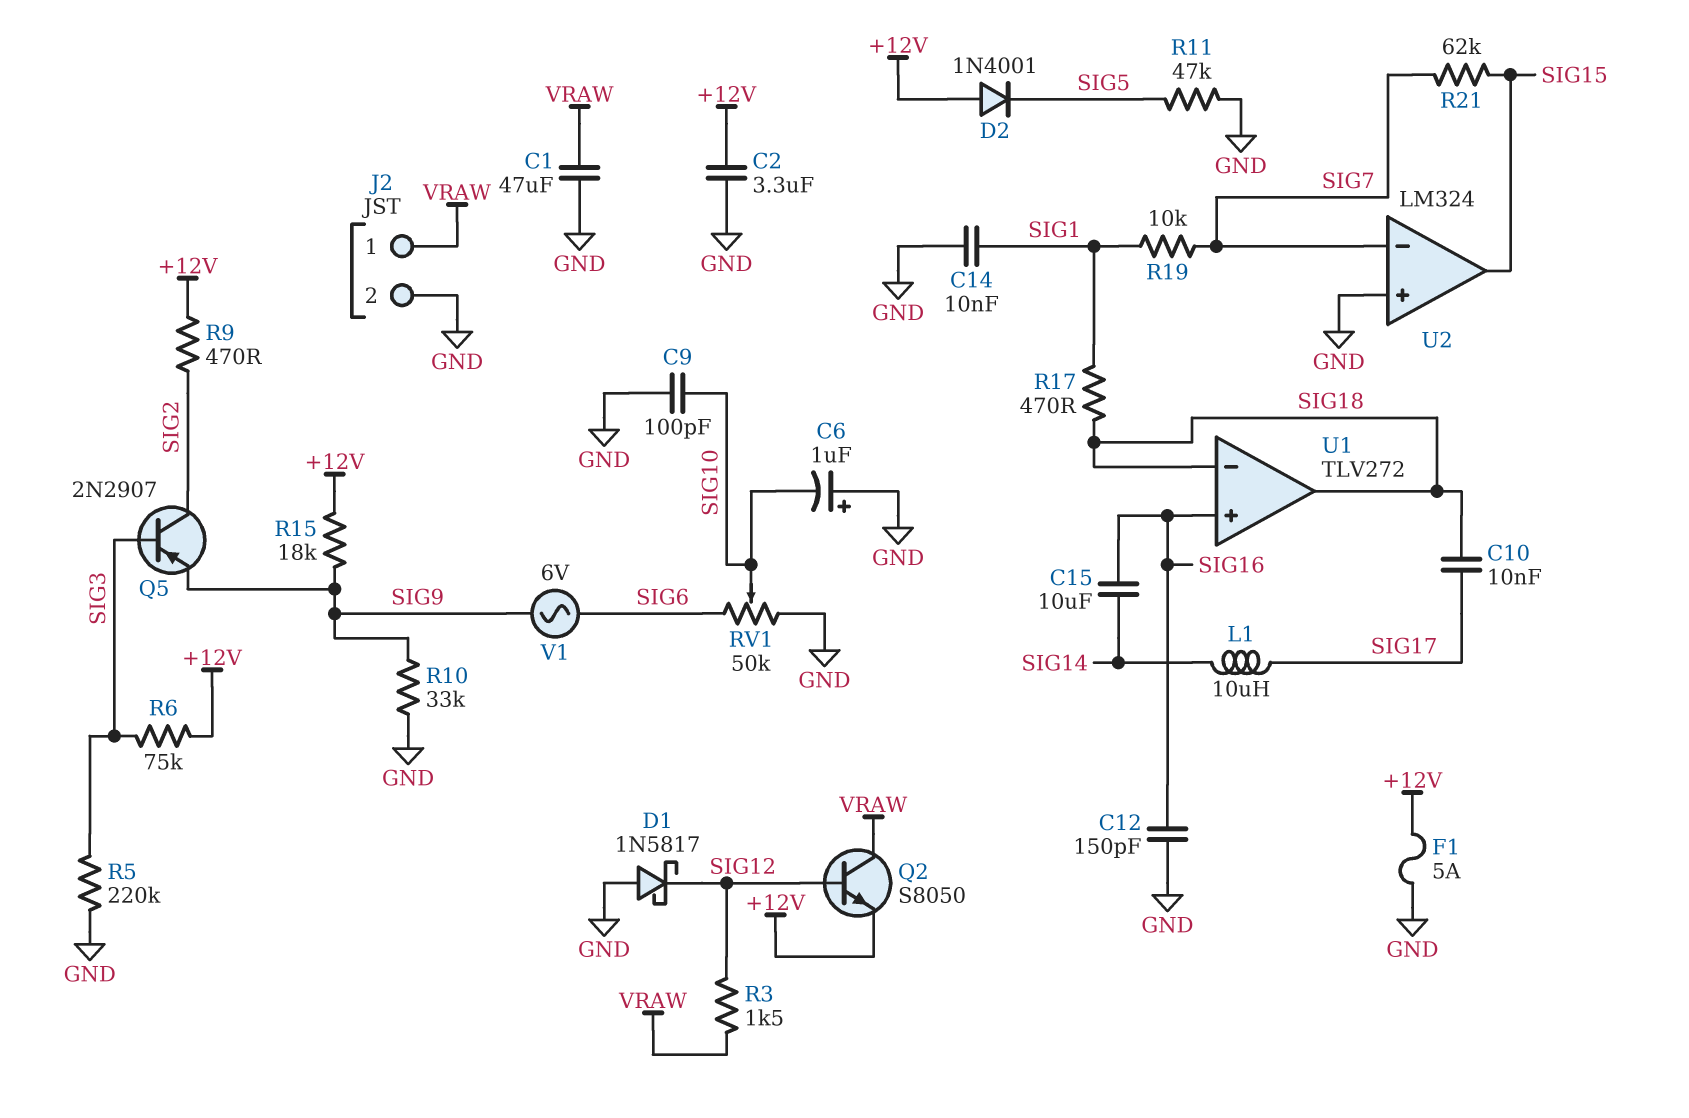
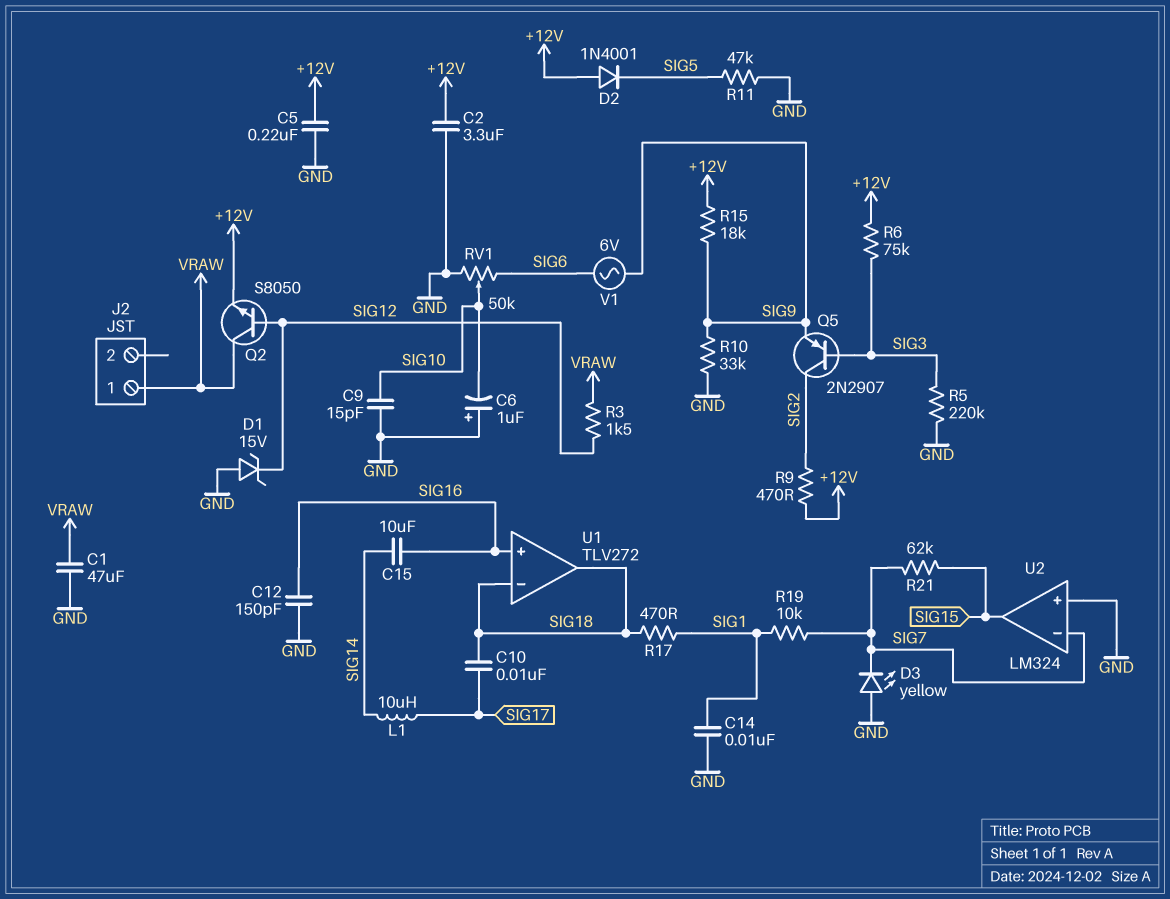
C5: none -> 220nF (+12V, GND)
C9: 100pF (GND, SIG10) -> 15pF (GND, SIG10)
D1: schottky 1N5817 (A GND, K SIG12) -> zener 15V (A GND, K SIG12)
D3: none -> LED yellow (A GND, K SIG7)
F1: 5A (+12V, GND) -> none
J2 pin 2: GND -> none

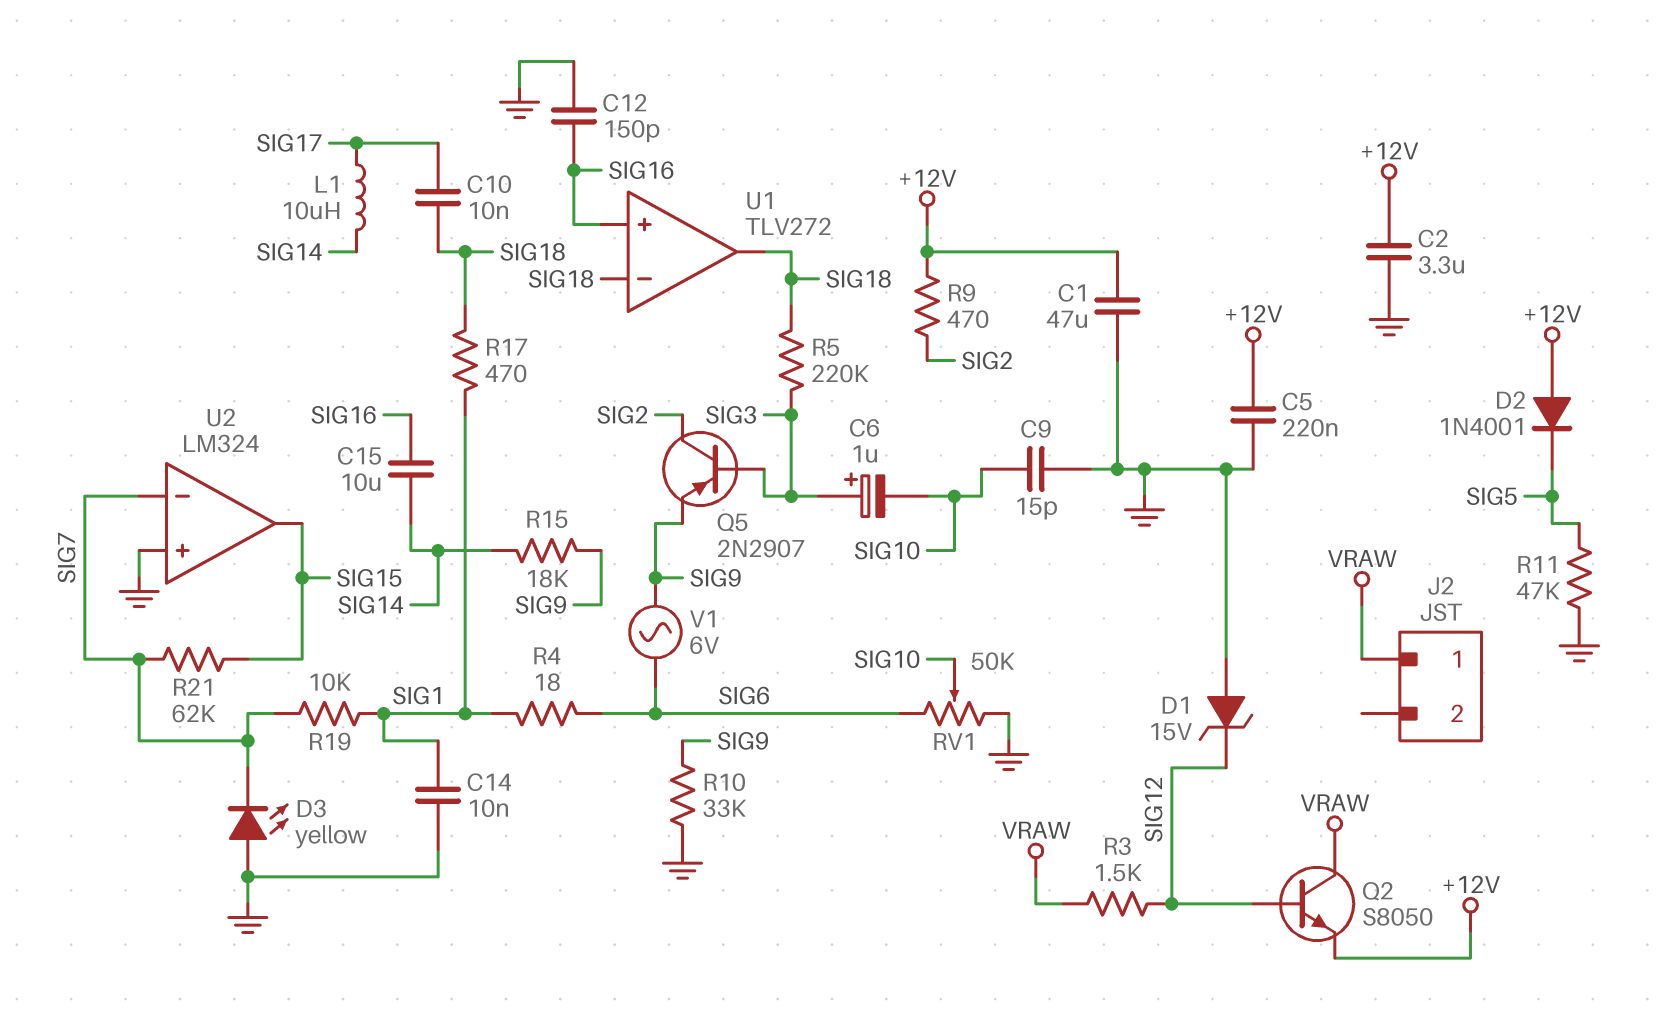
C1: 47uF (GND, VRAW) -> 47uF (+12V, GND)
C6: 1uF (plus GND, minus SIG10) -> 1uF (plus SIG3, minus SIG10)
R4: none -> 18 (SIG1, SIG6)
R5: 220k (GND, SIG3) -> 220k (SIG3, SIG18)
R6: 75k (+12V, SIG3) -> none
R15: 18k (+12V, SIG9) -> 18k (SIG9, SIG14)

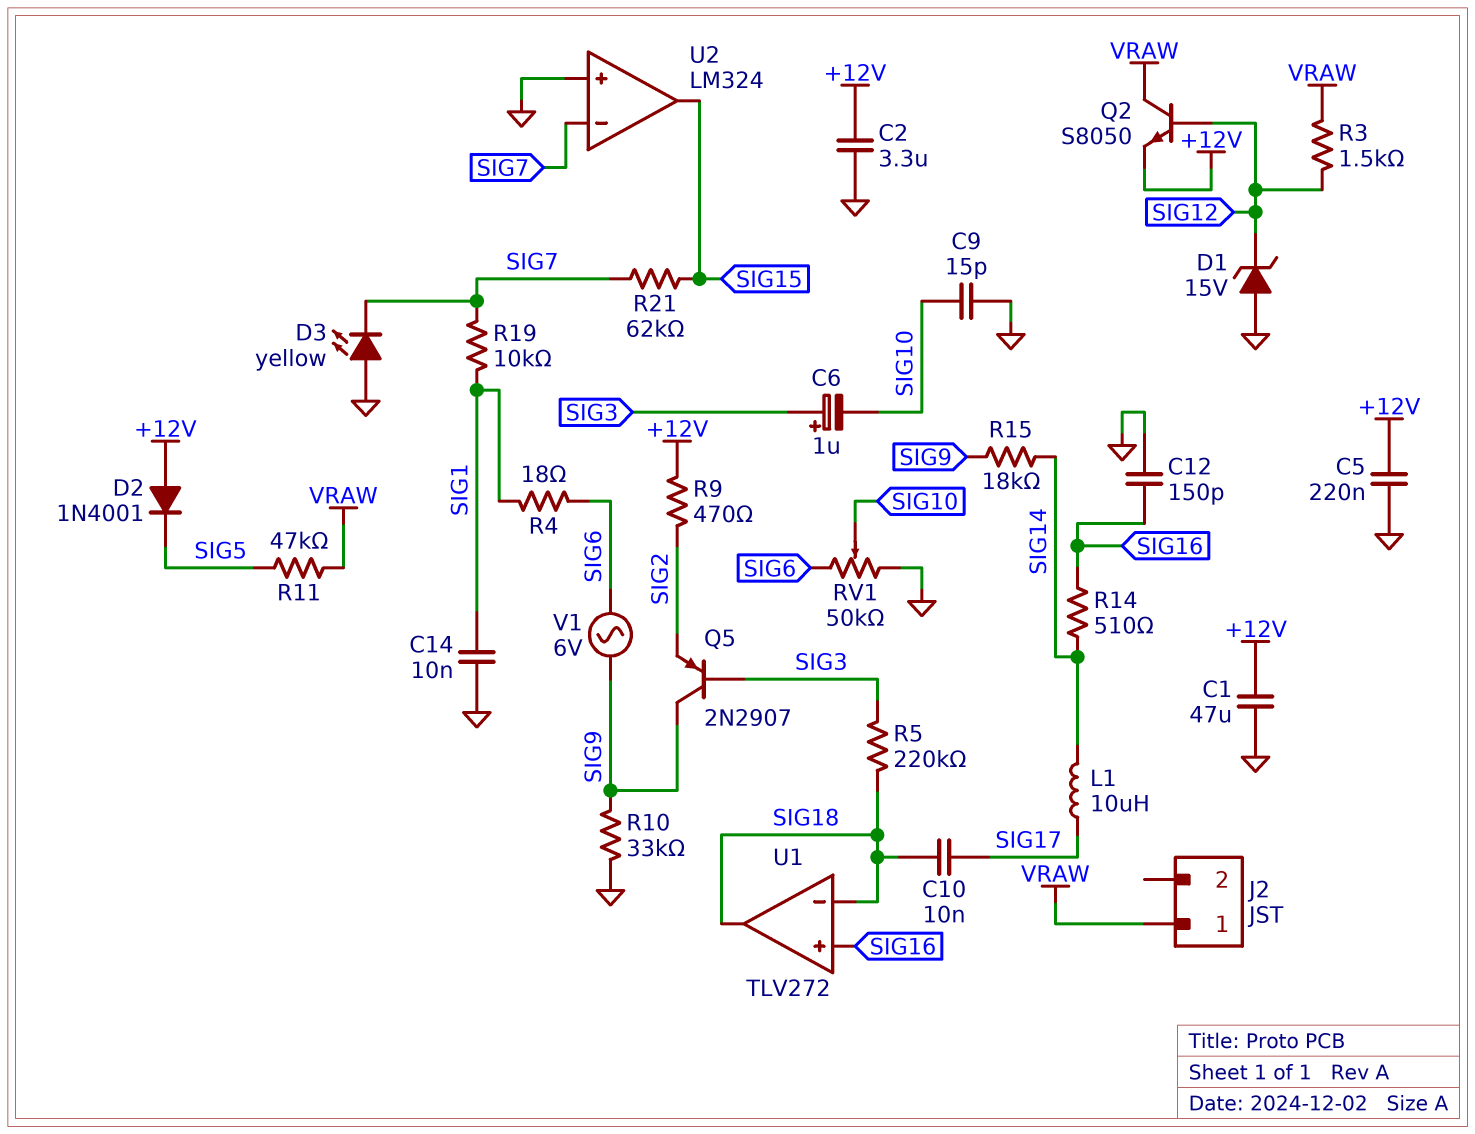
C15: 10uF (SIG14, SIG16) -> none
Q5: PNP 2N2907 (B SIG3, C SIG2, E SIG9) -> PNP 2N2907 (B SIG3, C SIG9, E SIG2)
R11: 47k (GND, SIG5) -> 47k (SIG5, VRAW)
R14: none -> 510 (SIG14, SIG16)
R17: 470 (SIG1, SIG18) -> none

